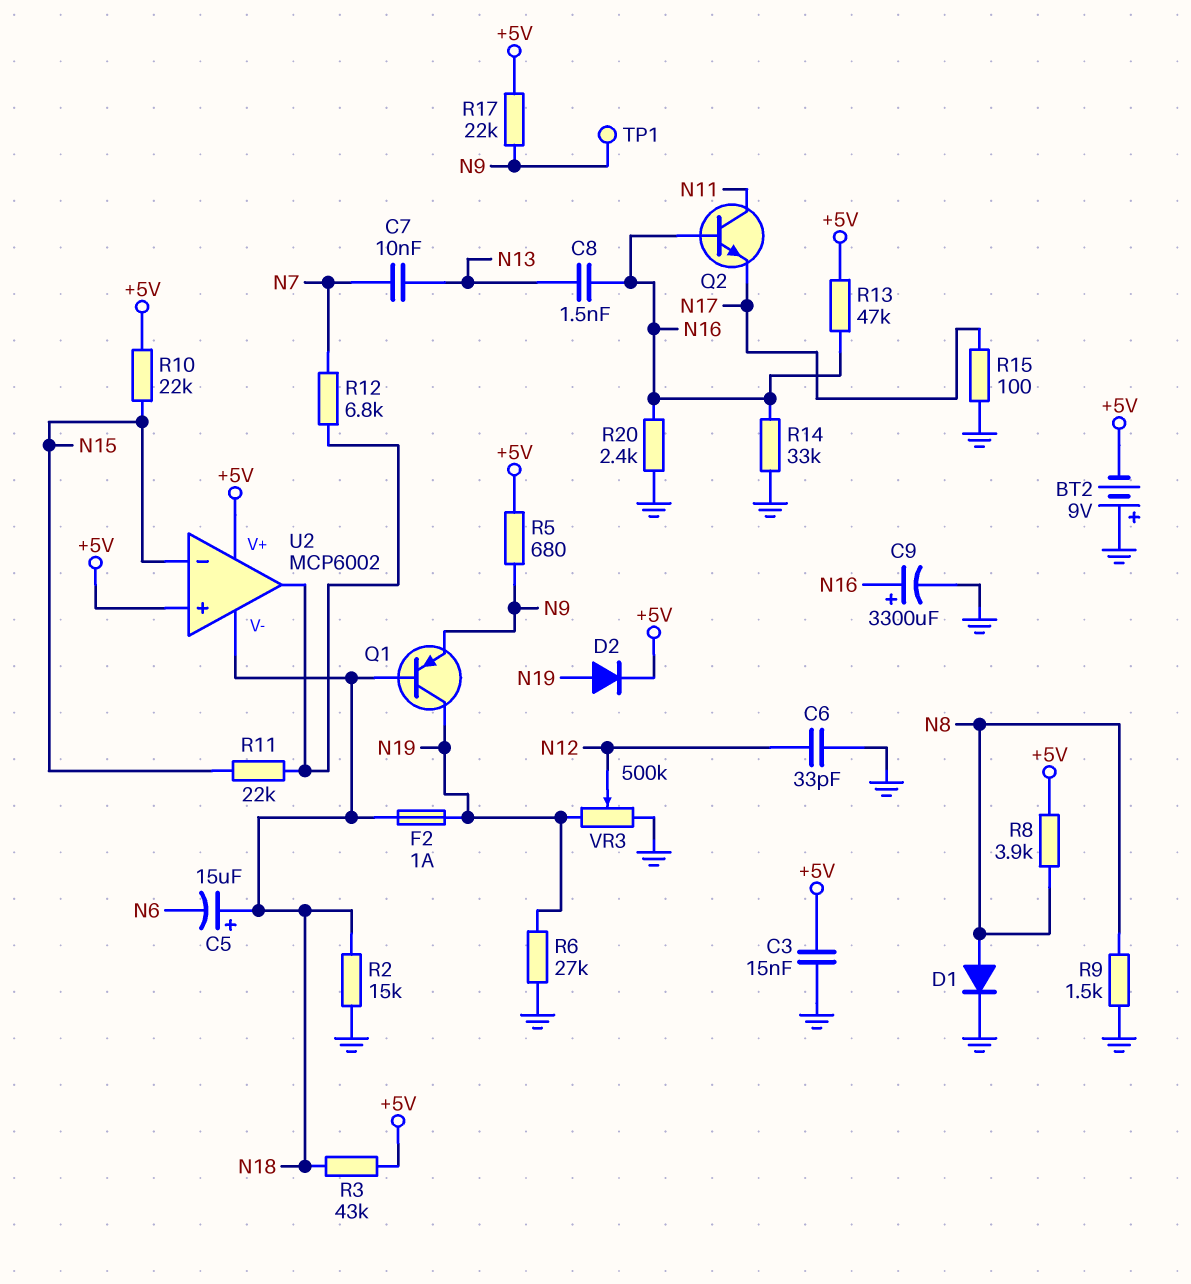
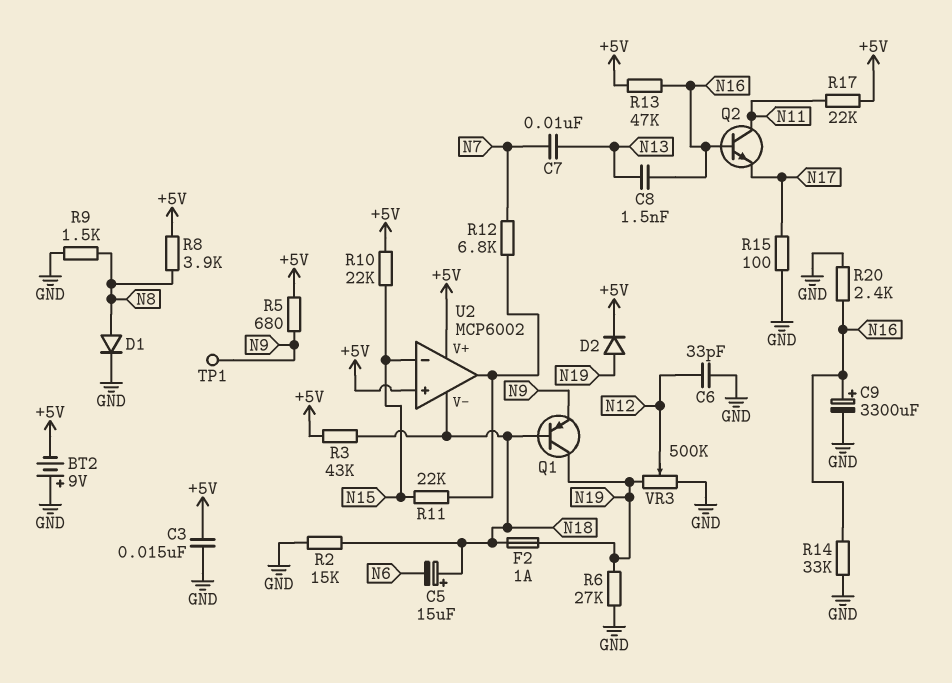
R17: 22k (+5V, N9) -> 22k (+5V, N11)

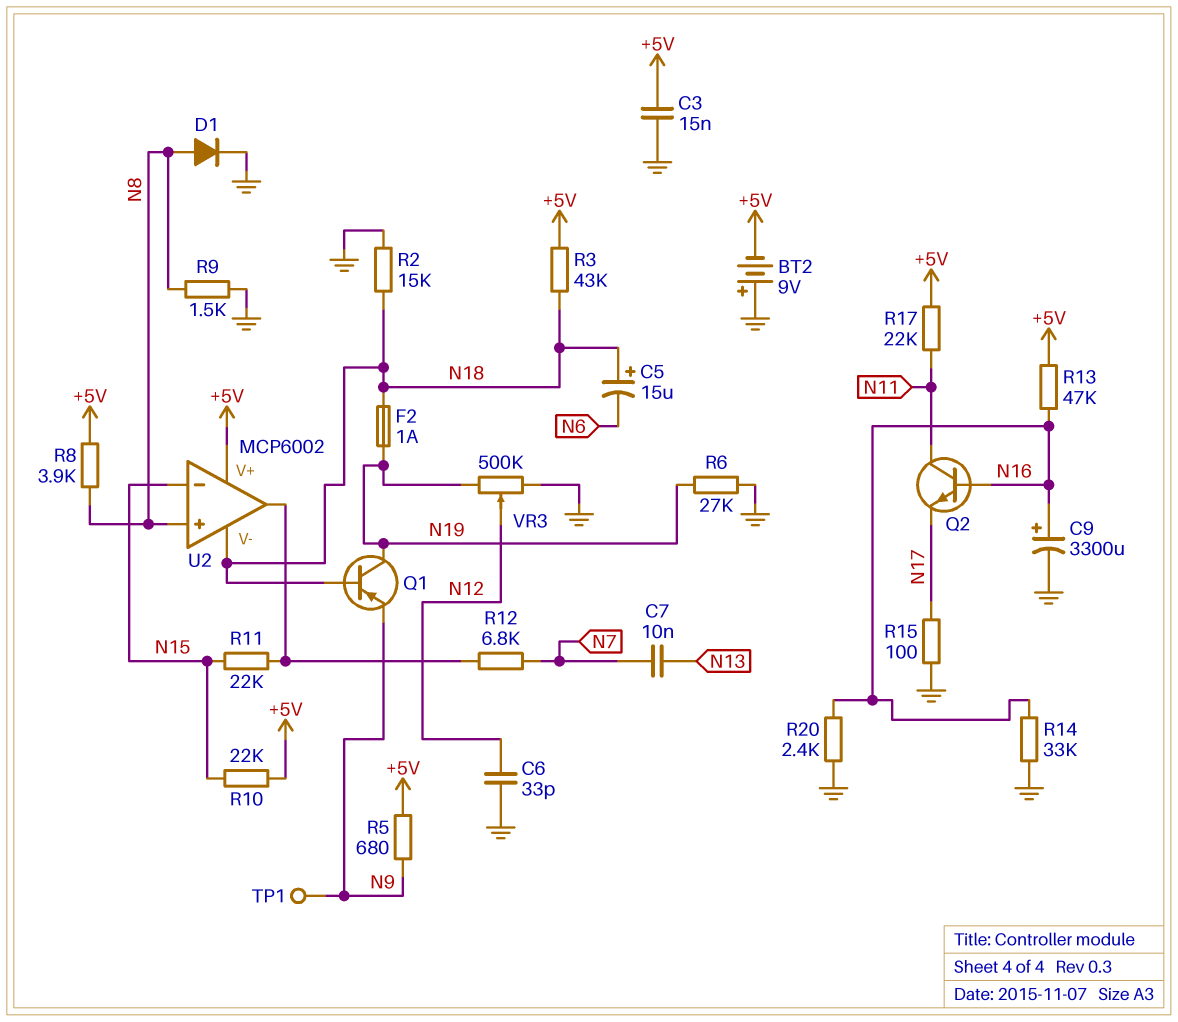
C8: 1.5nF (N13, N16) -> none
D2: diode (A N19, K +5V) -> none
U2 pin in+: +5V -> N8

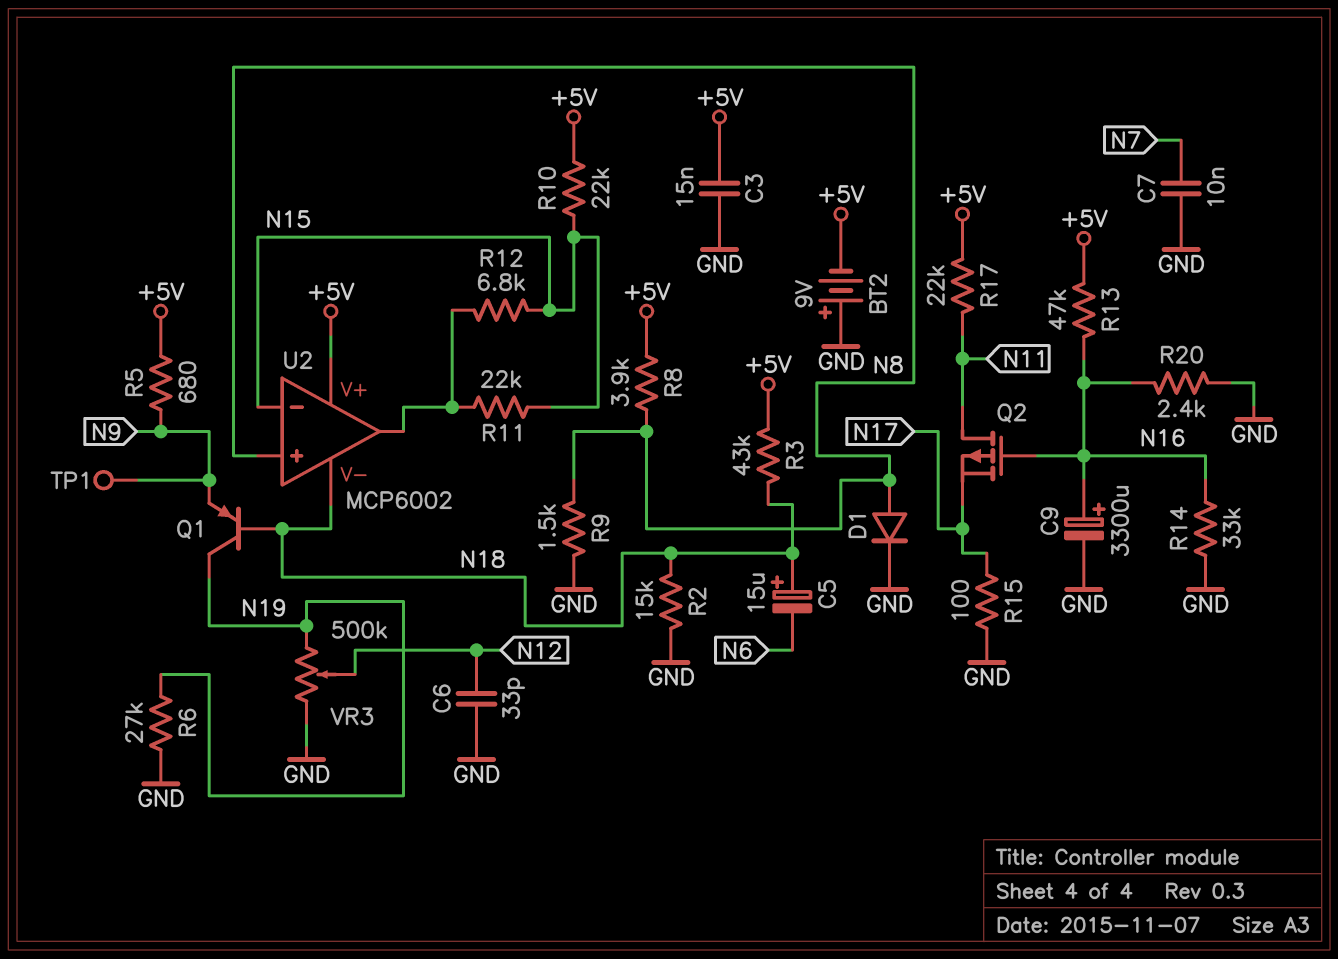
C7: 10nF (N7, N13) -> 10nF (GND, N7)
F2: 1A (N18, N19) -> none
Q2: NPN (B N16, C N11, E N17) -> PMOS (G N16, D N11, S N17)
R12: 6.8k (N7, U2/out) -> 6.8k (N15, U2/out)

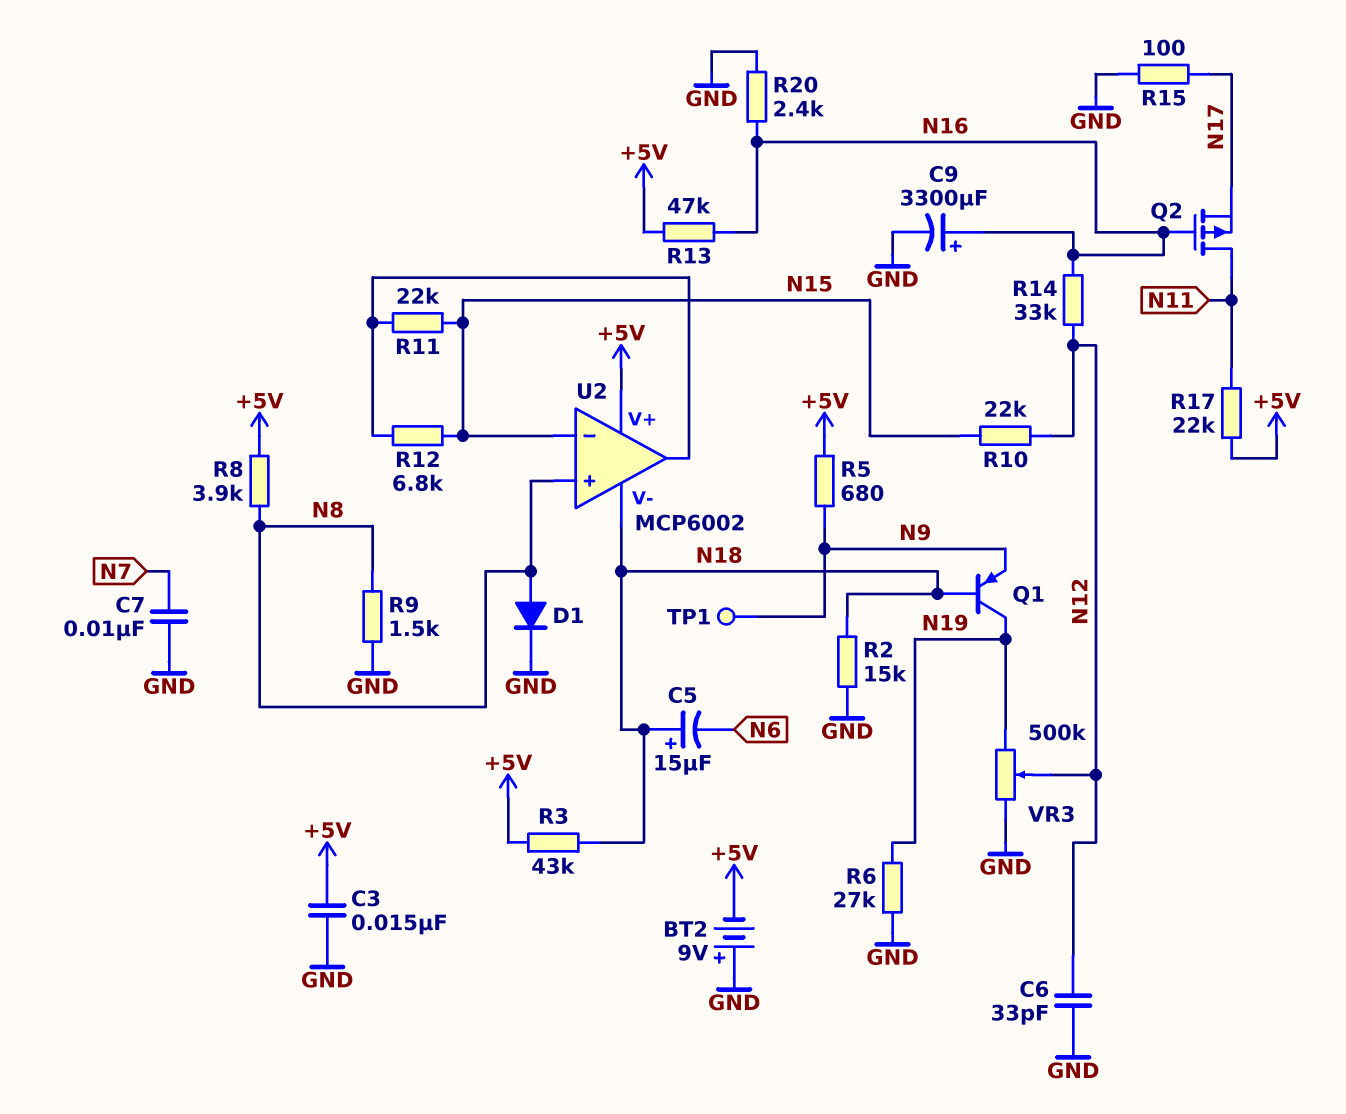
R10: 22k (+5V, N15) -> 22k (N12, N15)
R14: 33k (GND, N16) -> 33k (N12, N16)

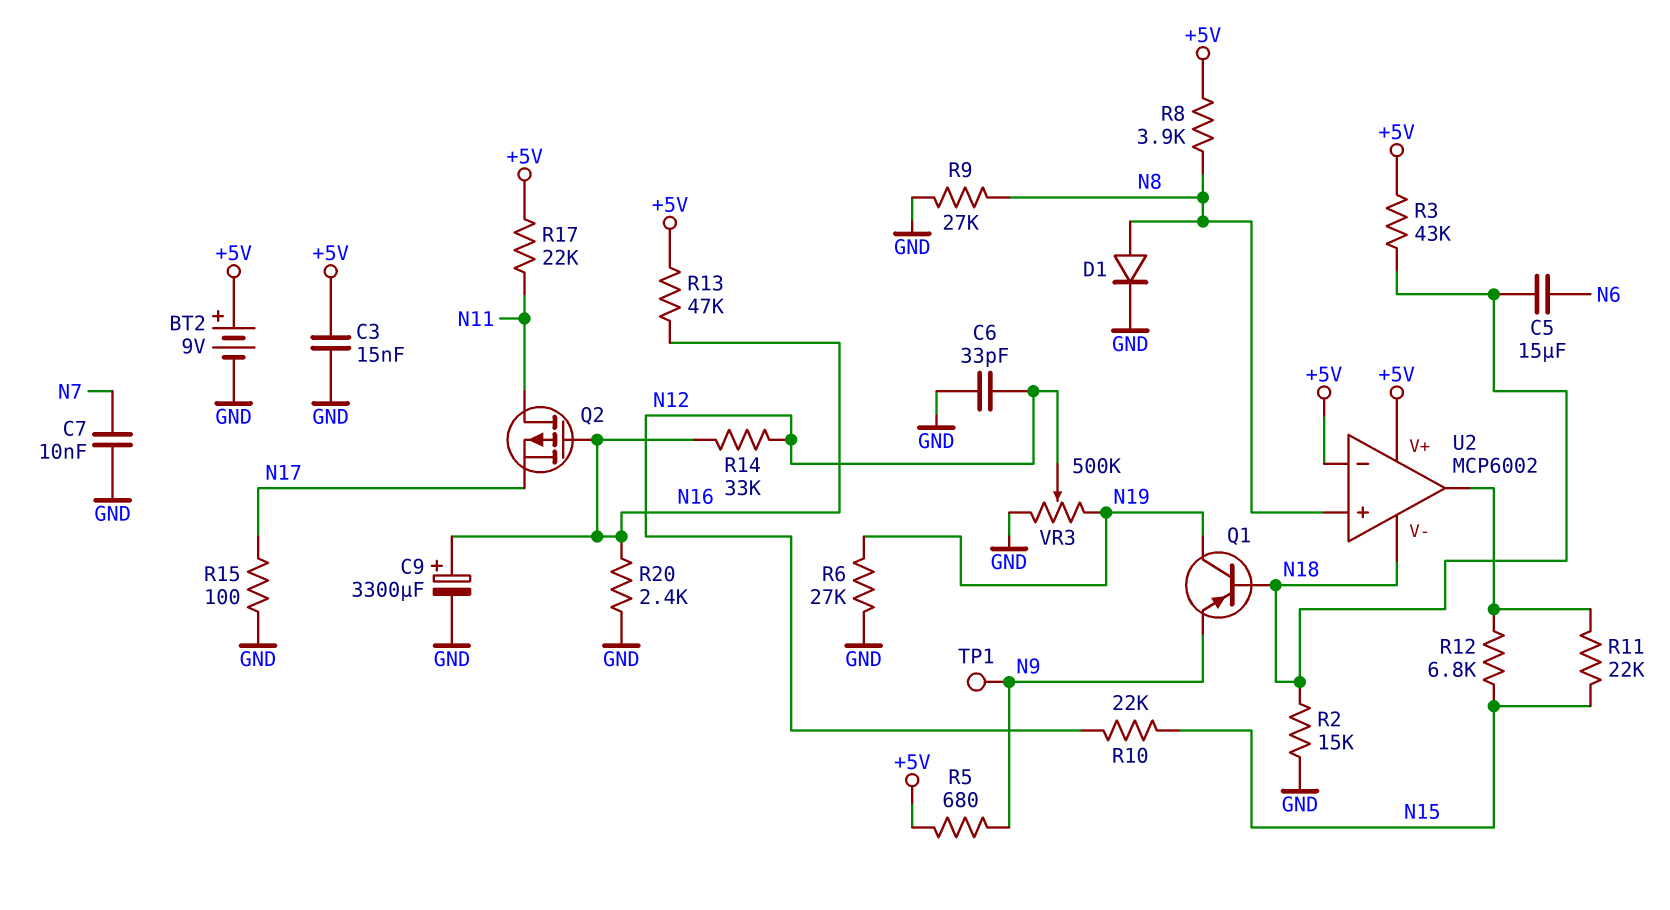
BT2: 9V (plus GND, minus +5V) -> 9V (plus +5V, minus GND)
C5: 15uF (plus N18, minus N6) -> 15uF (N6, N18)
R9: 1.5k (GND, N8) -> 27k (GND, N8)
U2 pin in-: N15 -> +5V

